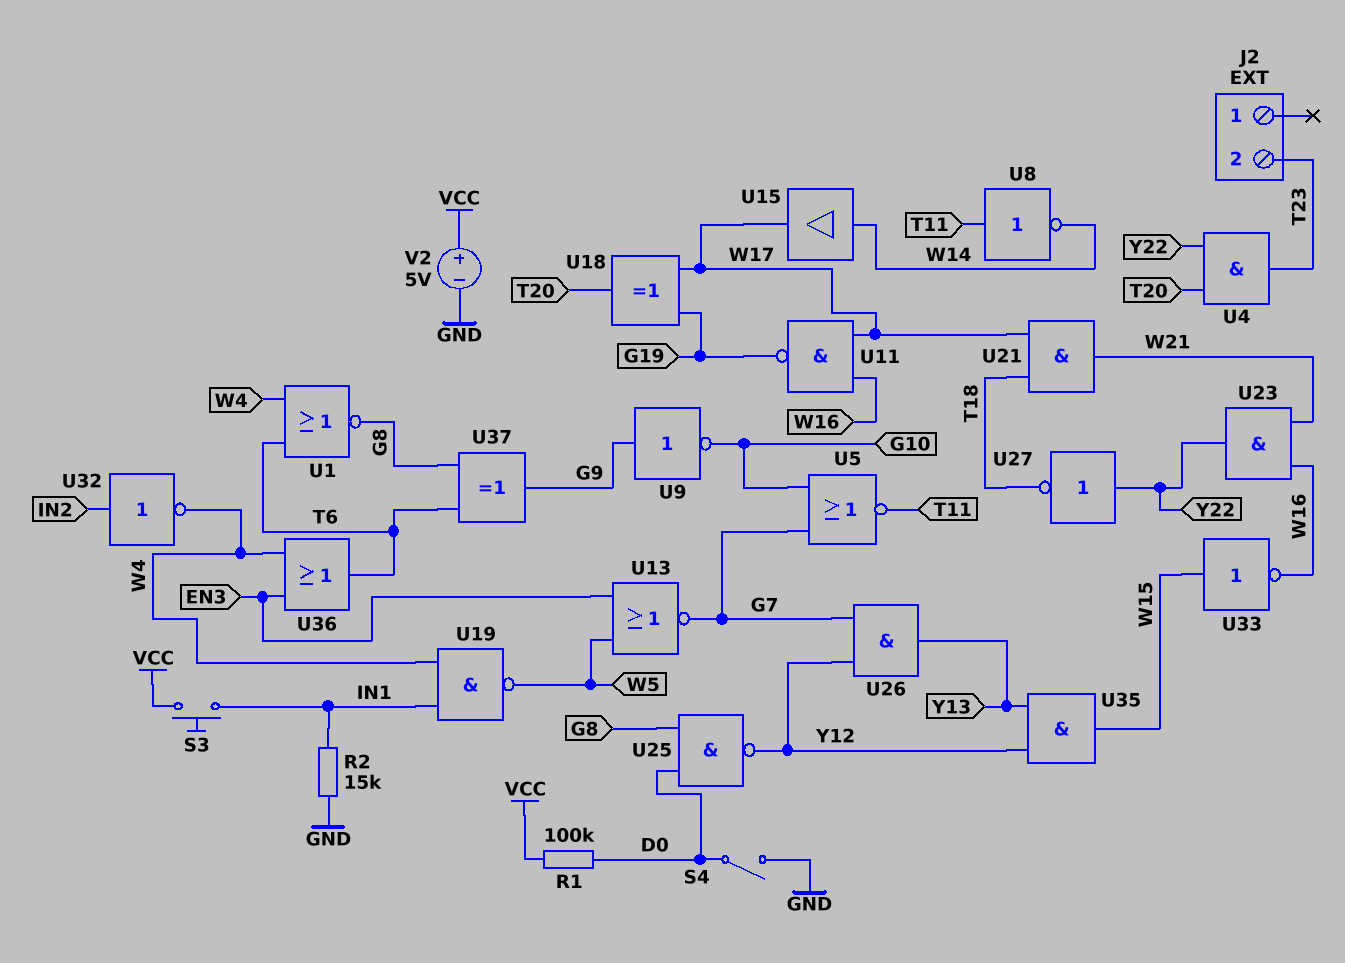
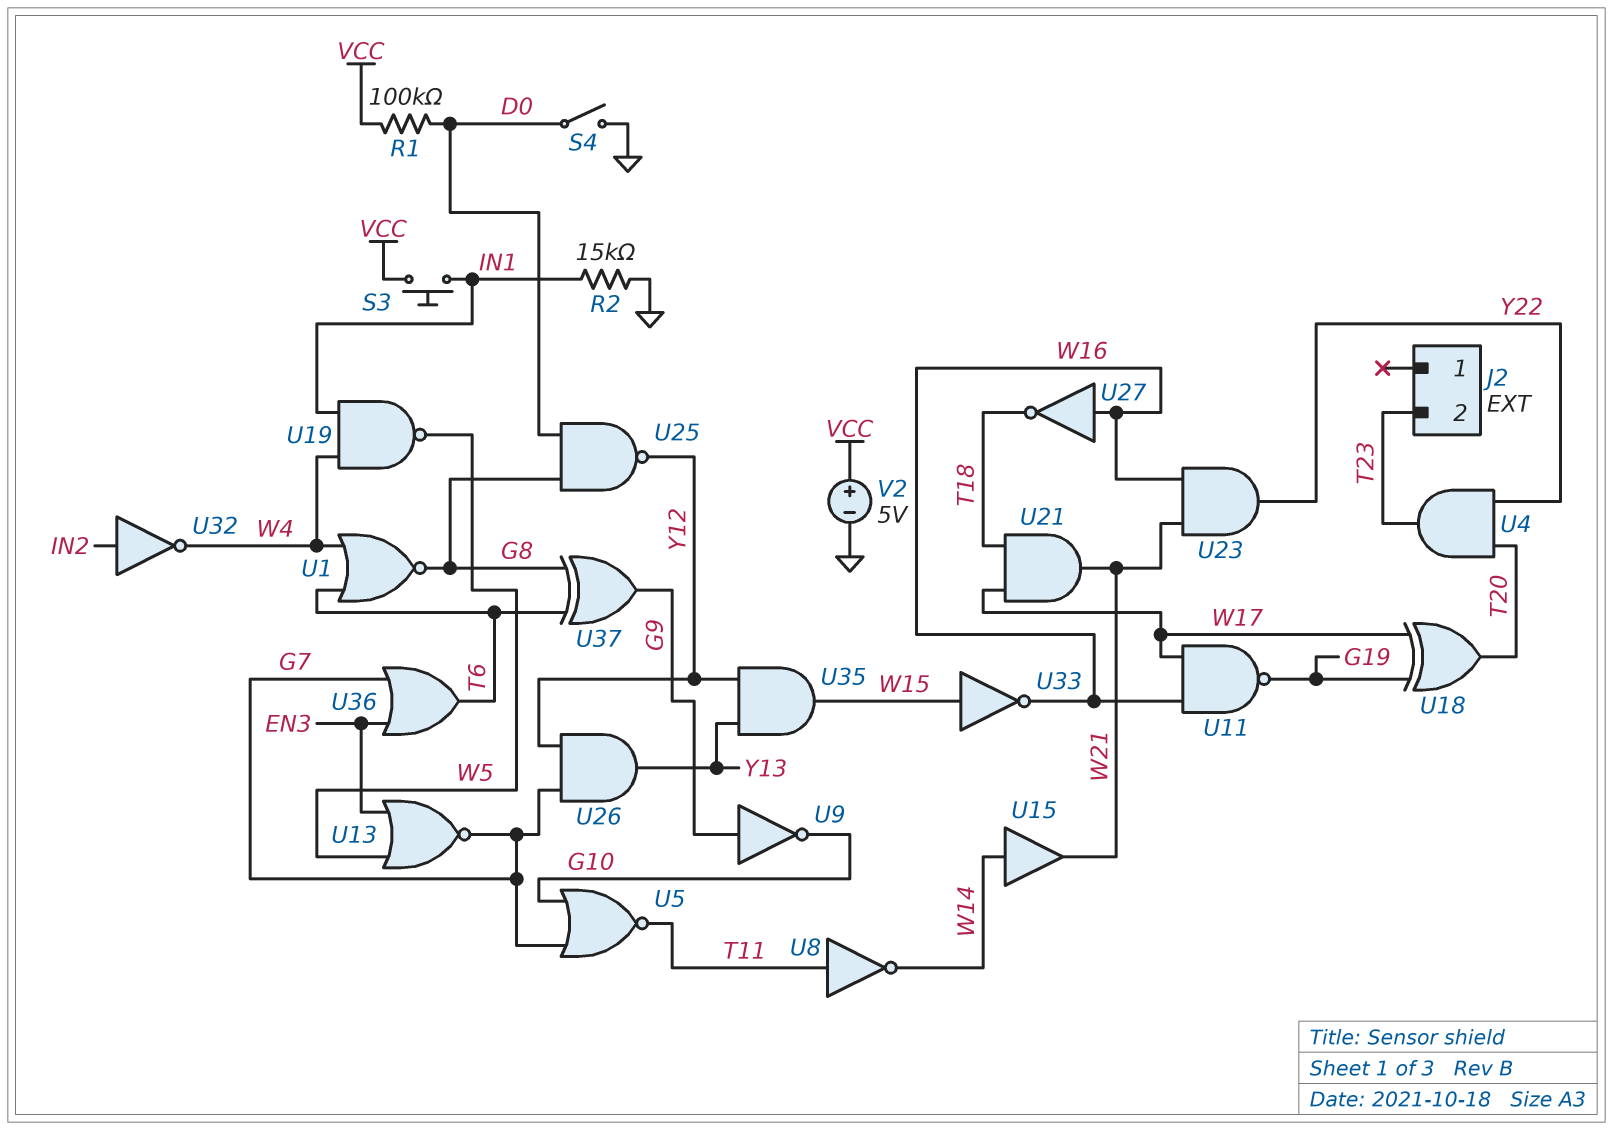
U15: buffer (in W14, out W17) -> buffer (in W14, out W21)
U27: NOT (in Y22, out T18) -> NOT (in W16, out T18)
U36: OR (in EN3, in W4, out T6) -> OR (in EN3, in G7, out T6)

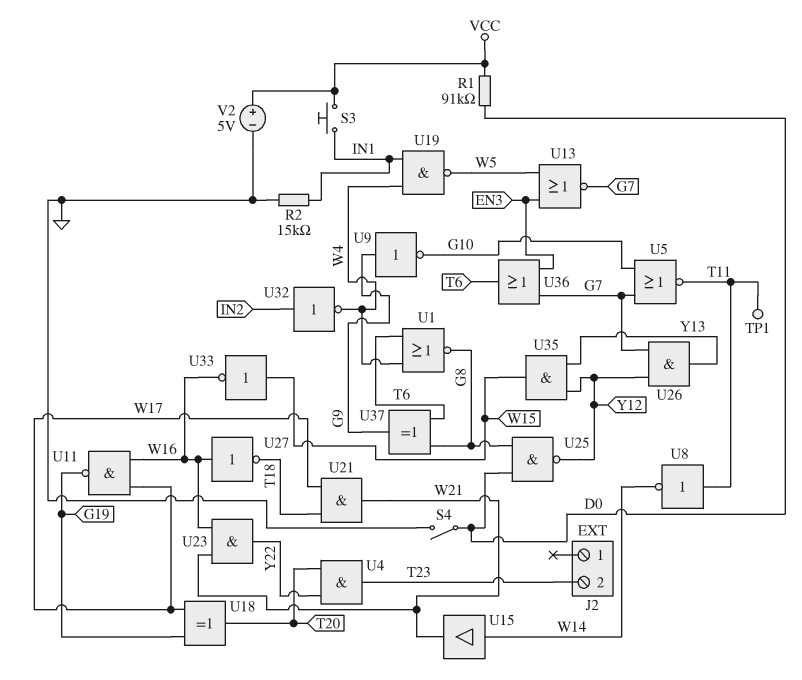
R1: 100k (D0, VCC) -> 91k (D0, VCC)
TP1: none -> test point (T11)

